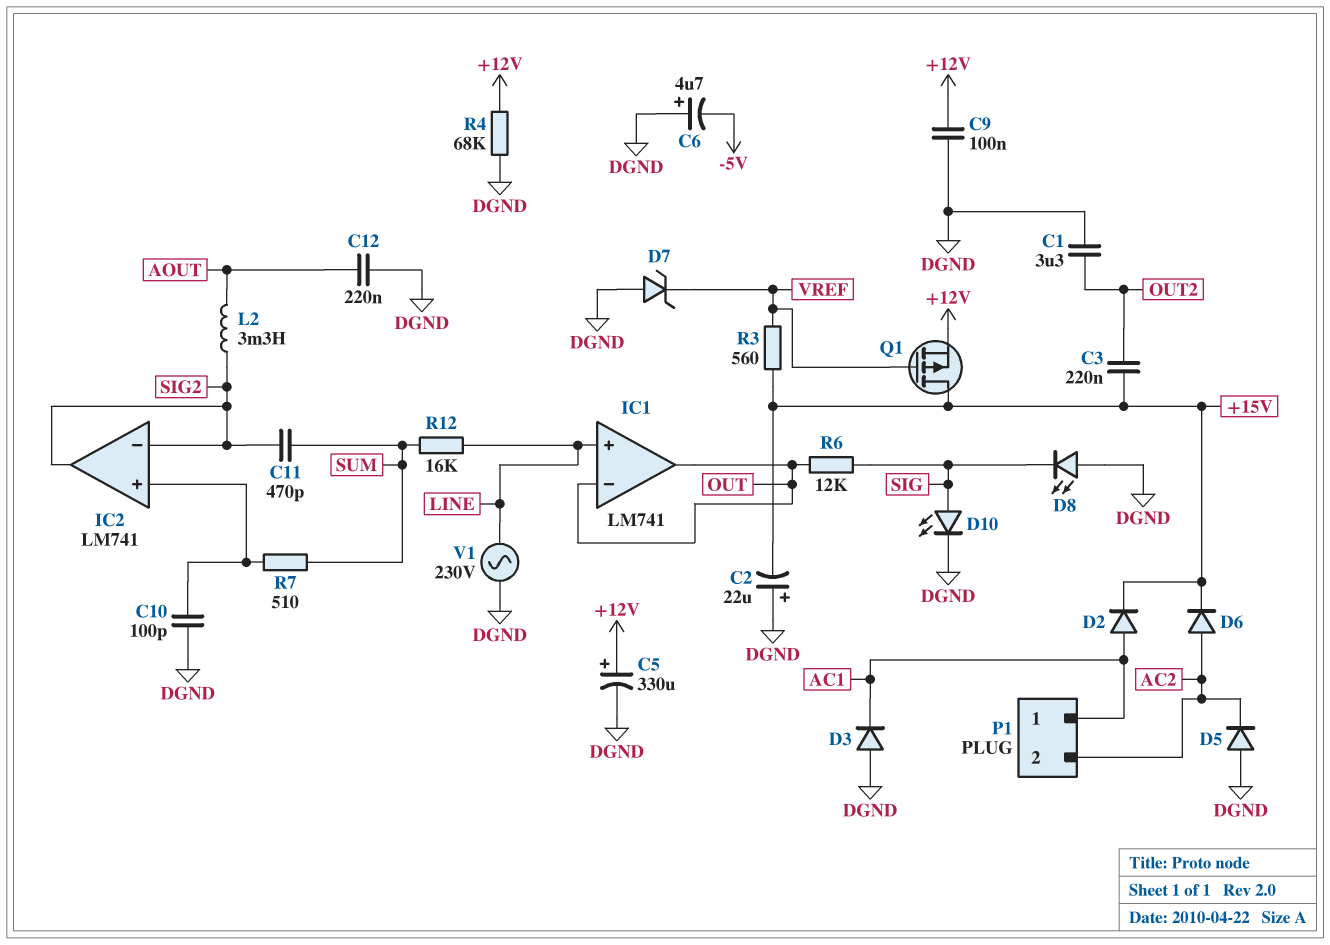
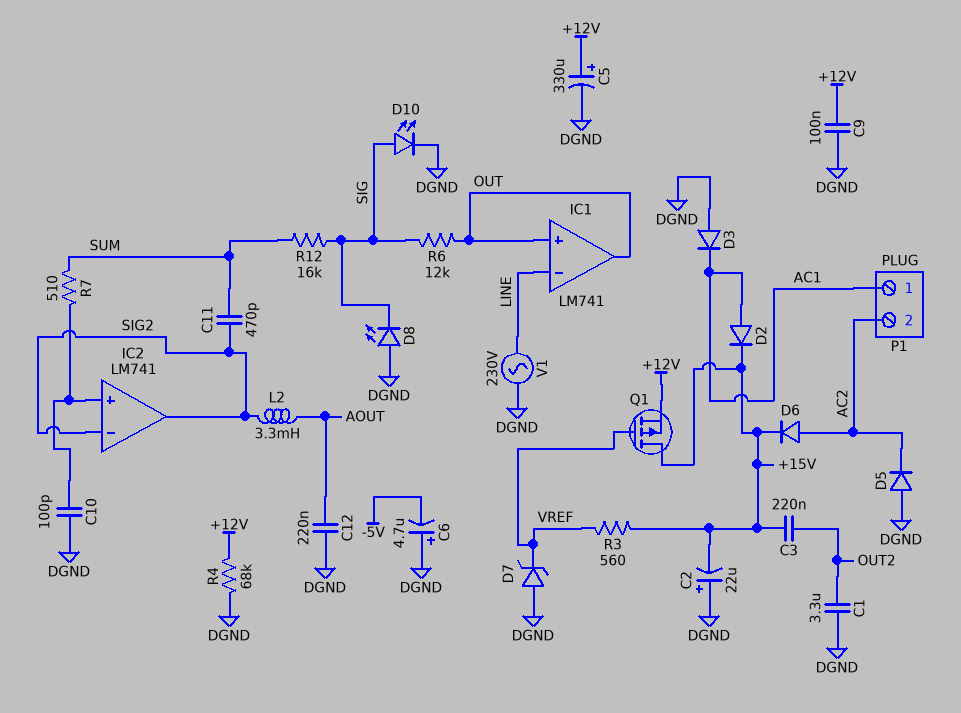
IC1 pin in+: LINE -> OUT
IC1 pin in-: OUT -> LINE
R12: 16k (LINE, SUM) -> 16k (SIG, SUM)

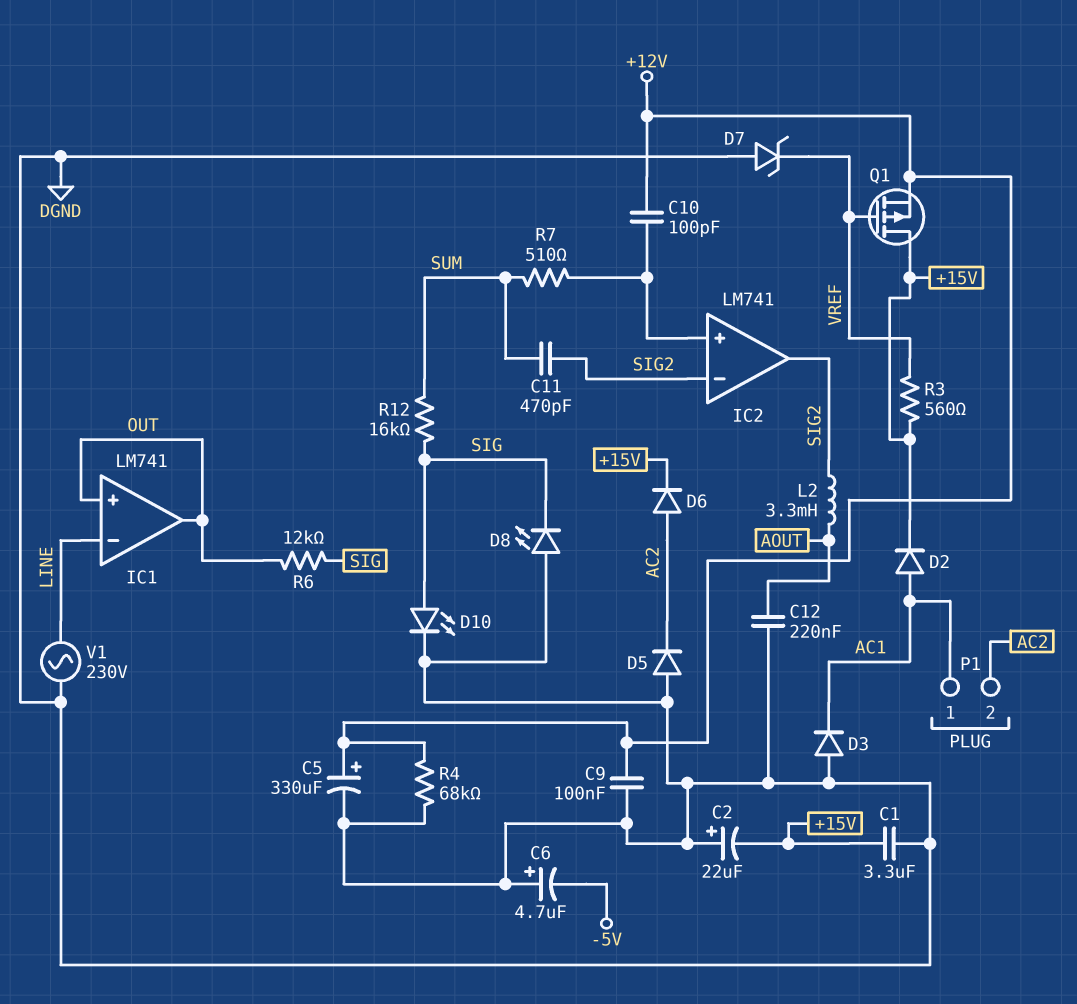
C1: 3.3uF (DGND, OUT2) -> 3.3uF (+15V, DGND)
C3: 220nF (+15V, OUT2) -> none
C10: 100pF (DGND, IC2/in+) -> 100pF (+12V, IC2/in+)

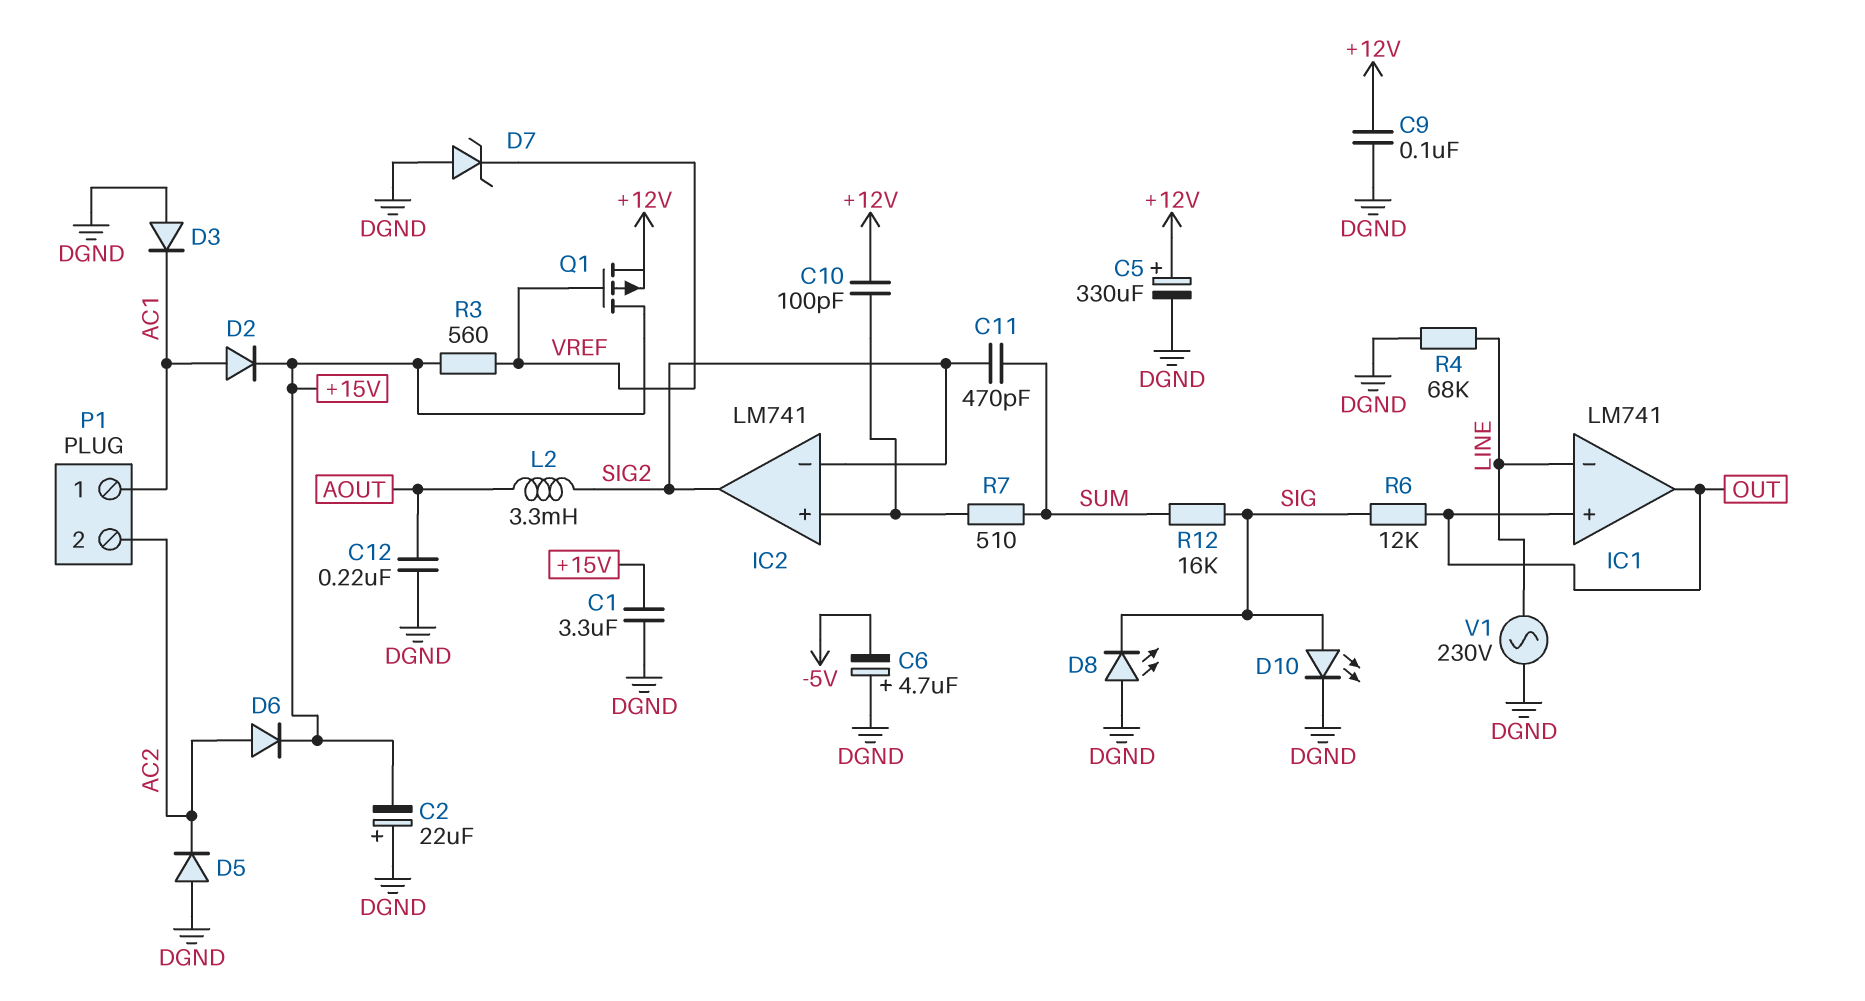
R4: 68k (+12V, DGND) -> 68k (DGND, LINE)

